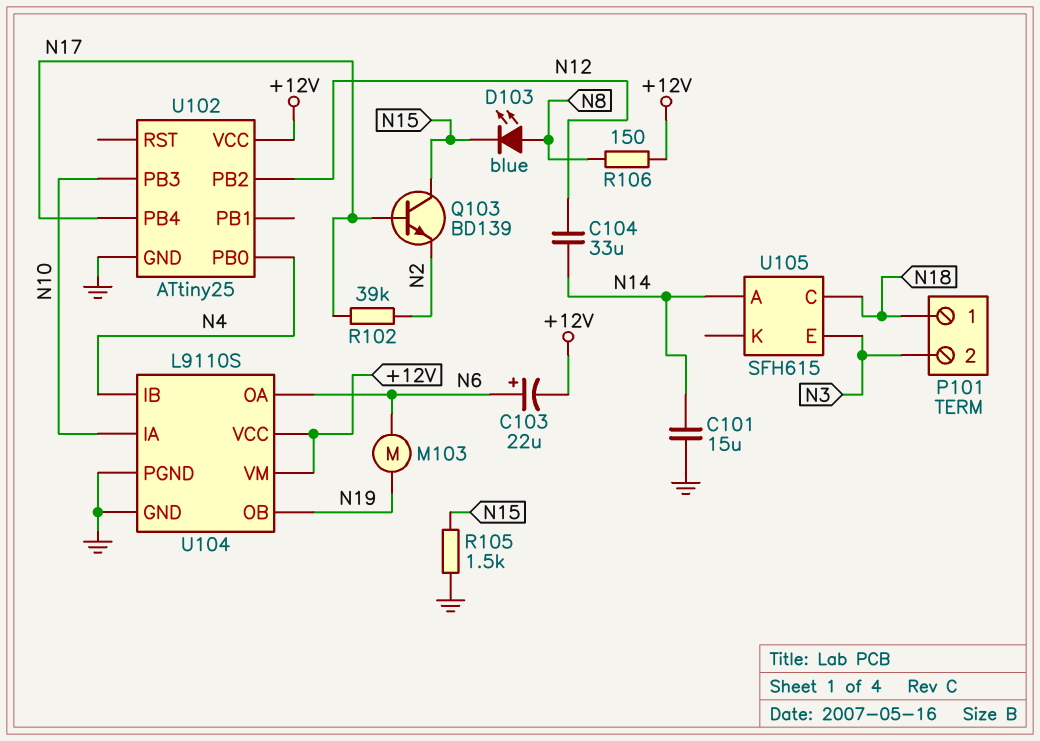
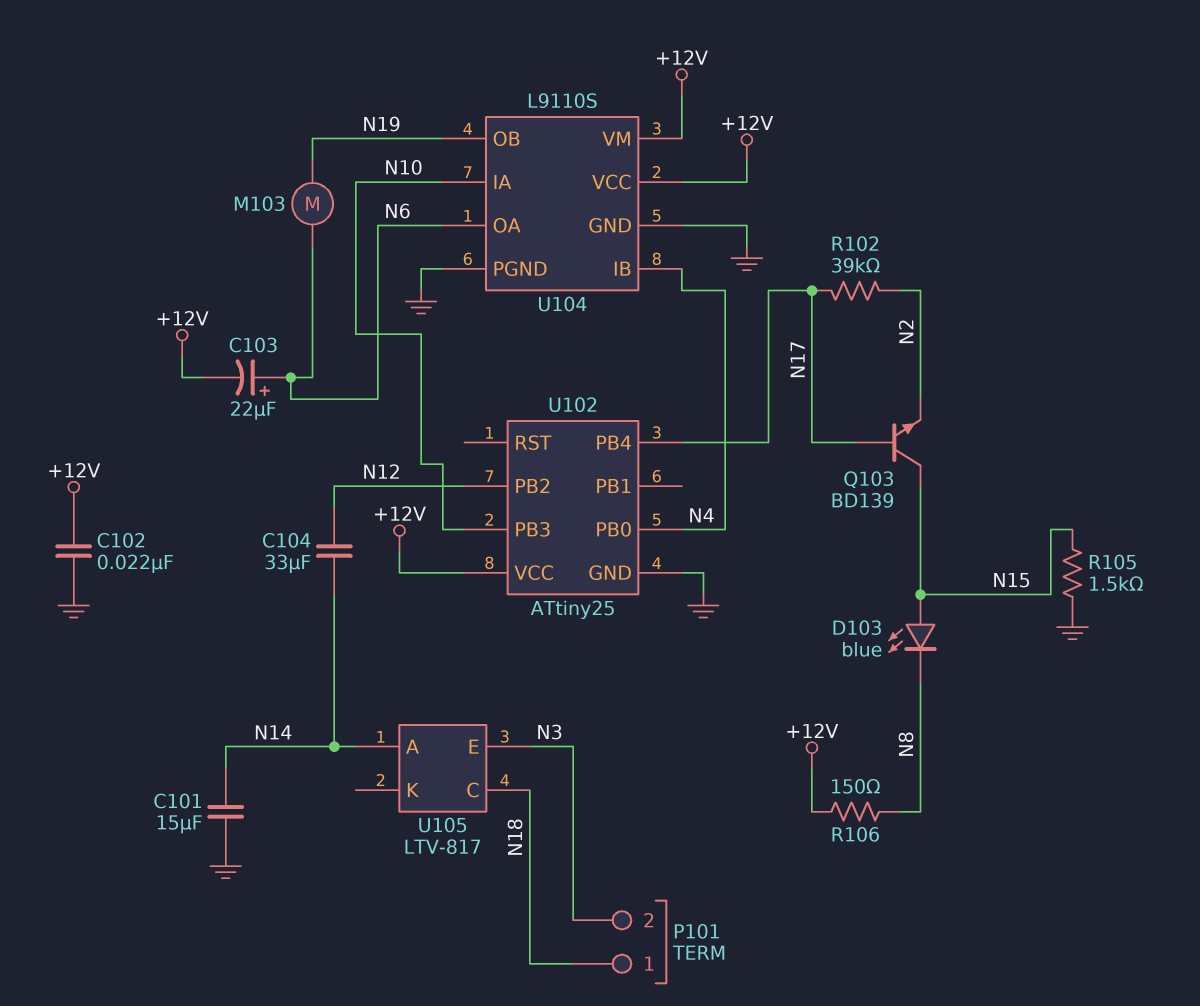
C102: none -> 22nF (+12V, GND)
D103: LED blue (A N8, K N15) -> LED blue (A N15, K N8)
U105: SFH615 -> LTV-817

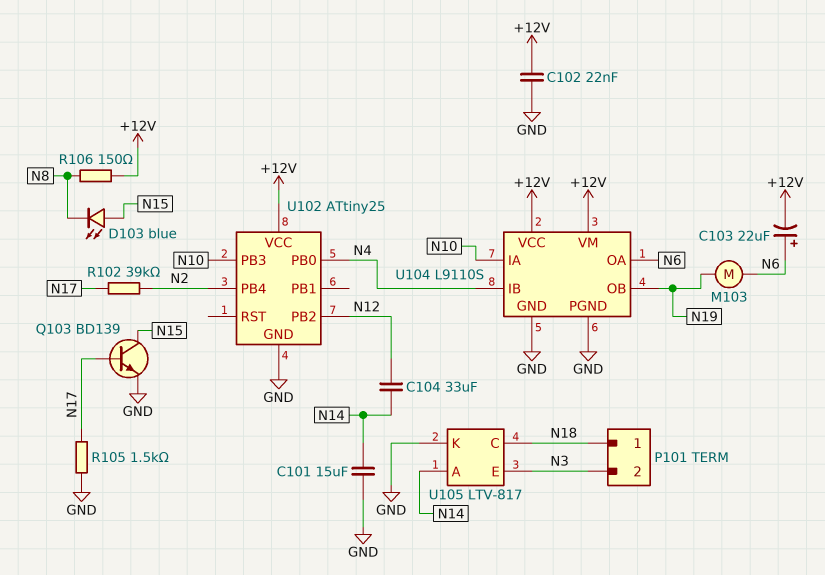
Q103: NPN BD139 (B N17, C N15, E N2) -> NPN BD139 (B N17, C N15, E GND)
R105: 1.5k (GND, N15) -> 1.5k (GND, N17)
U102 pin PB4: N17 -> N2
U105 pin K: none -> GND

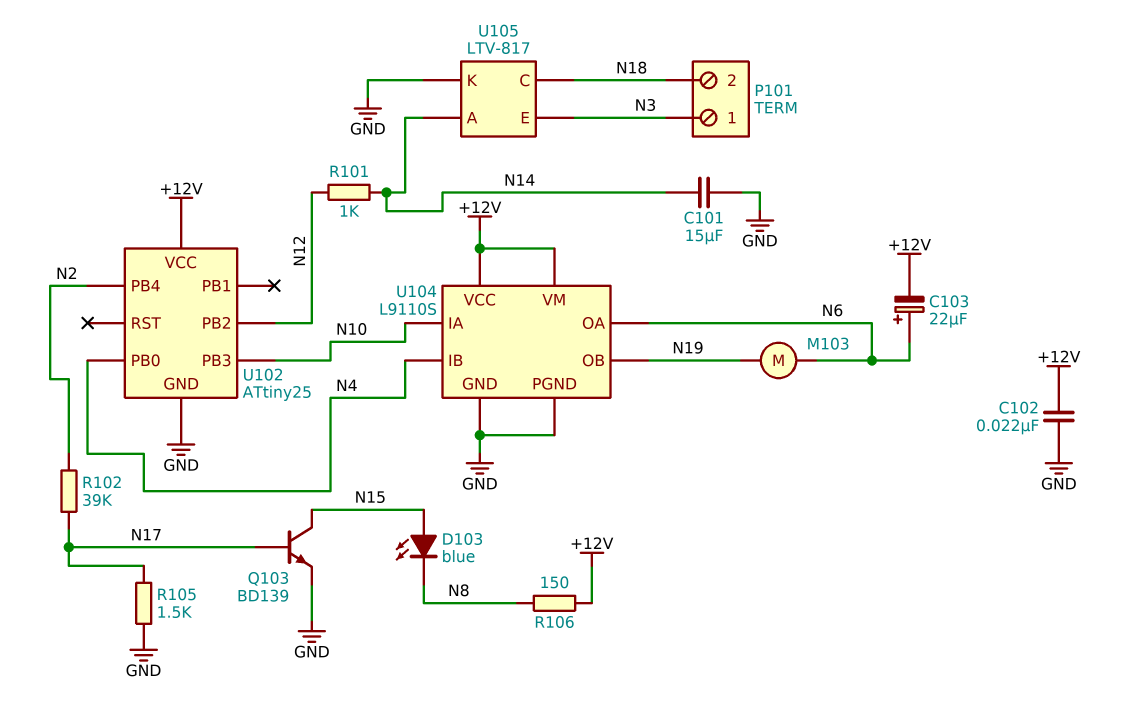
C104: 33uF (N12, N14) -> none
P101 pin 1: N18 -> N3
P101 pin 2: N3 -> N18
R101: none -> 1k (N12, N14)

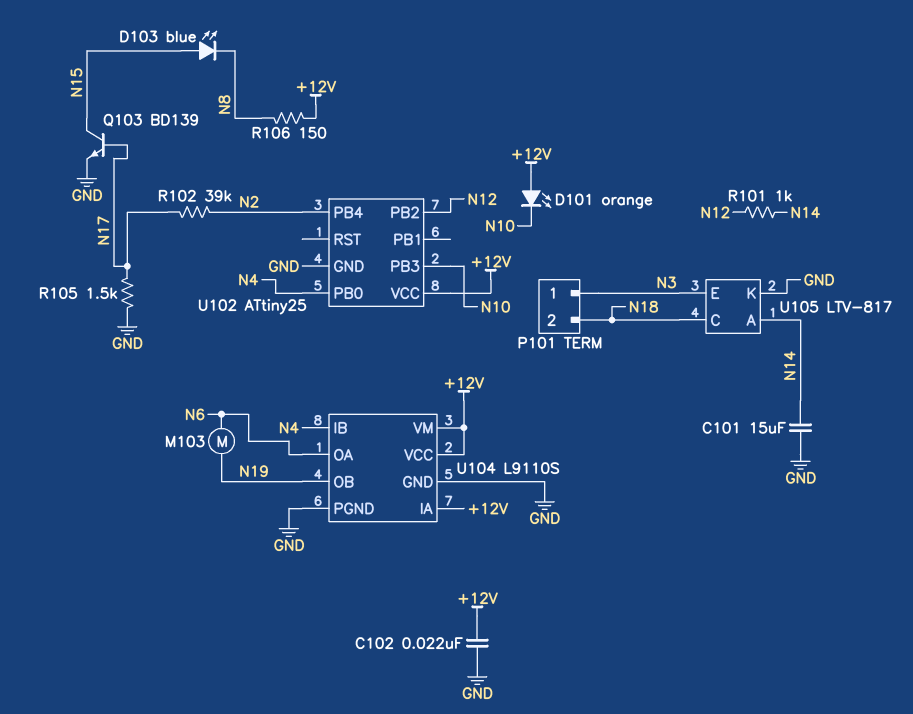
C103: 22uF (plus N6, minus +12V) -> none
D101: none -> LED orange (A +12V, K N10)
U104 pin IA: N10 -> +12V

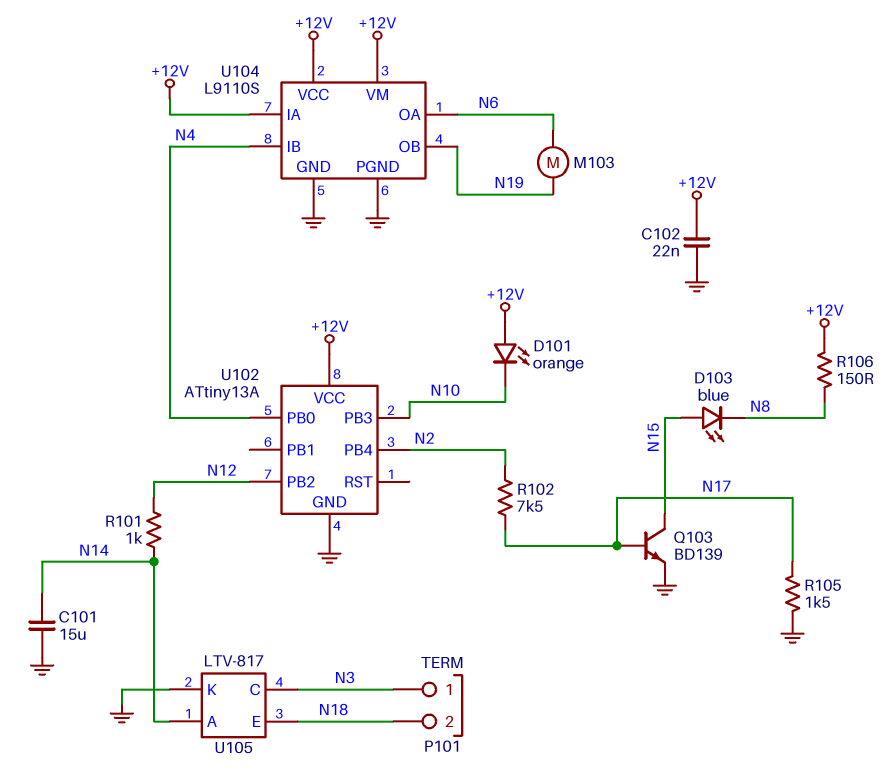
R102: 39k (N2, N17) -> 7.5k (N2, N17)
U102: ATtiny25 -> ATtiny13A
U105 pin C: N18 -> N3
U105 pin E: N3 -> N18

